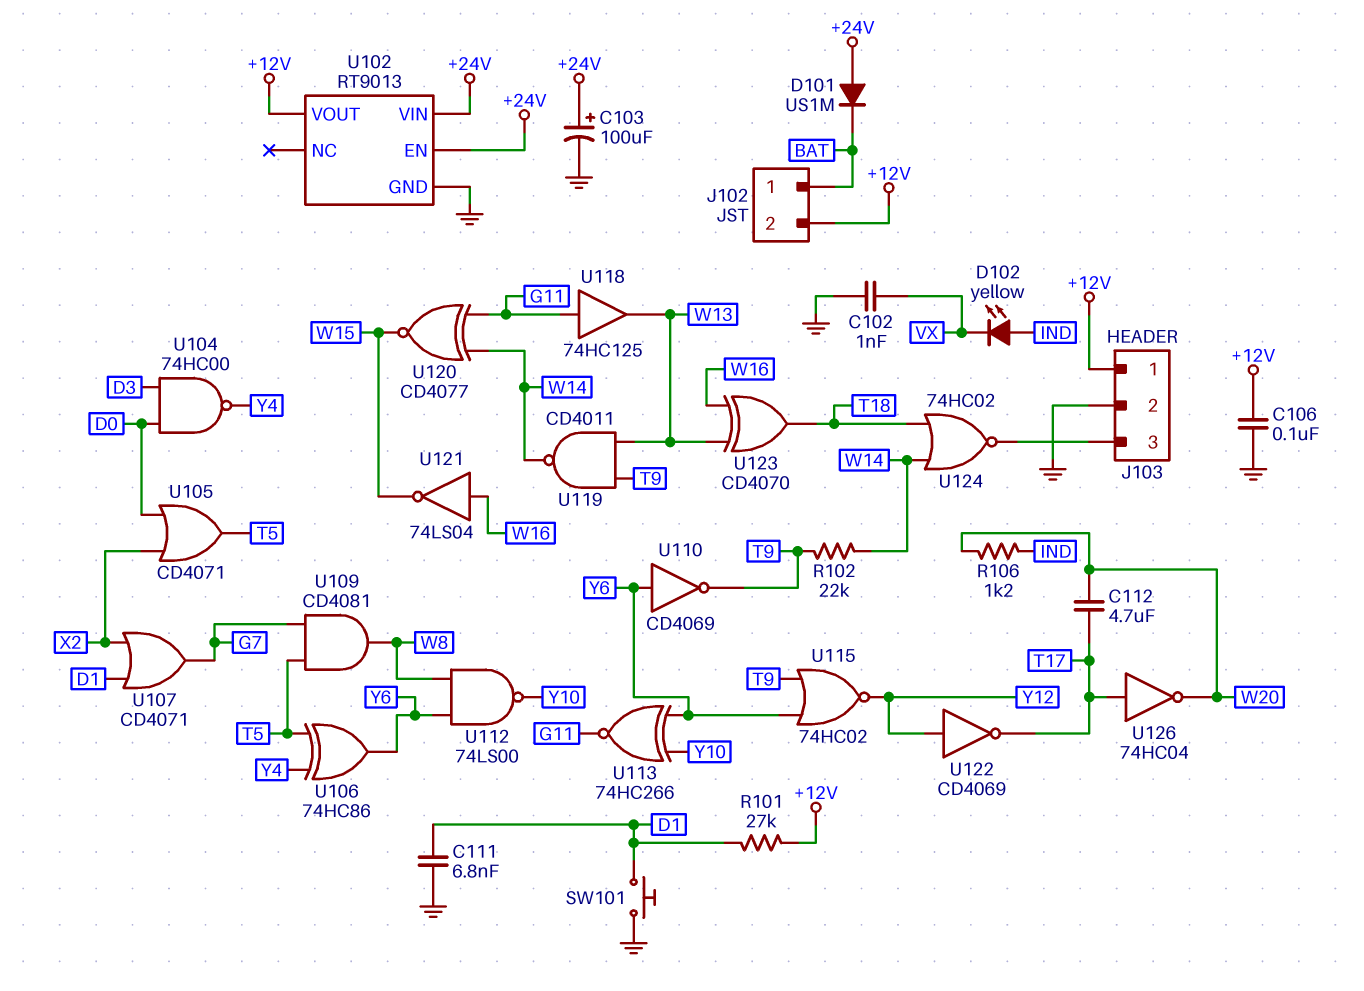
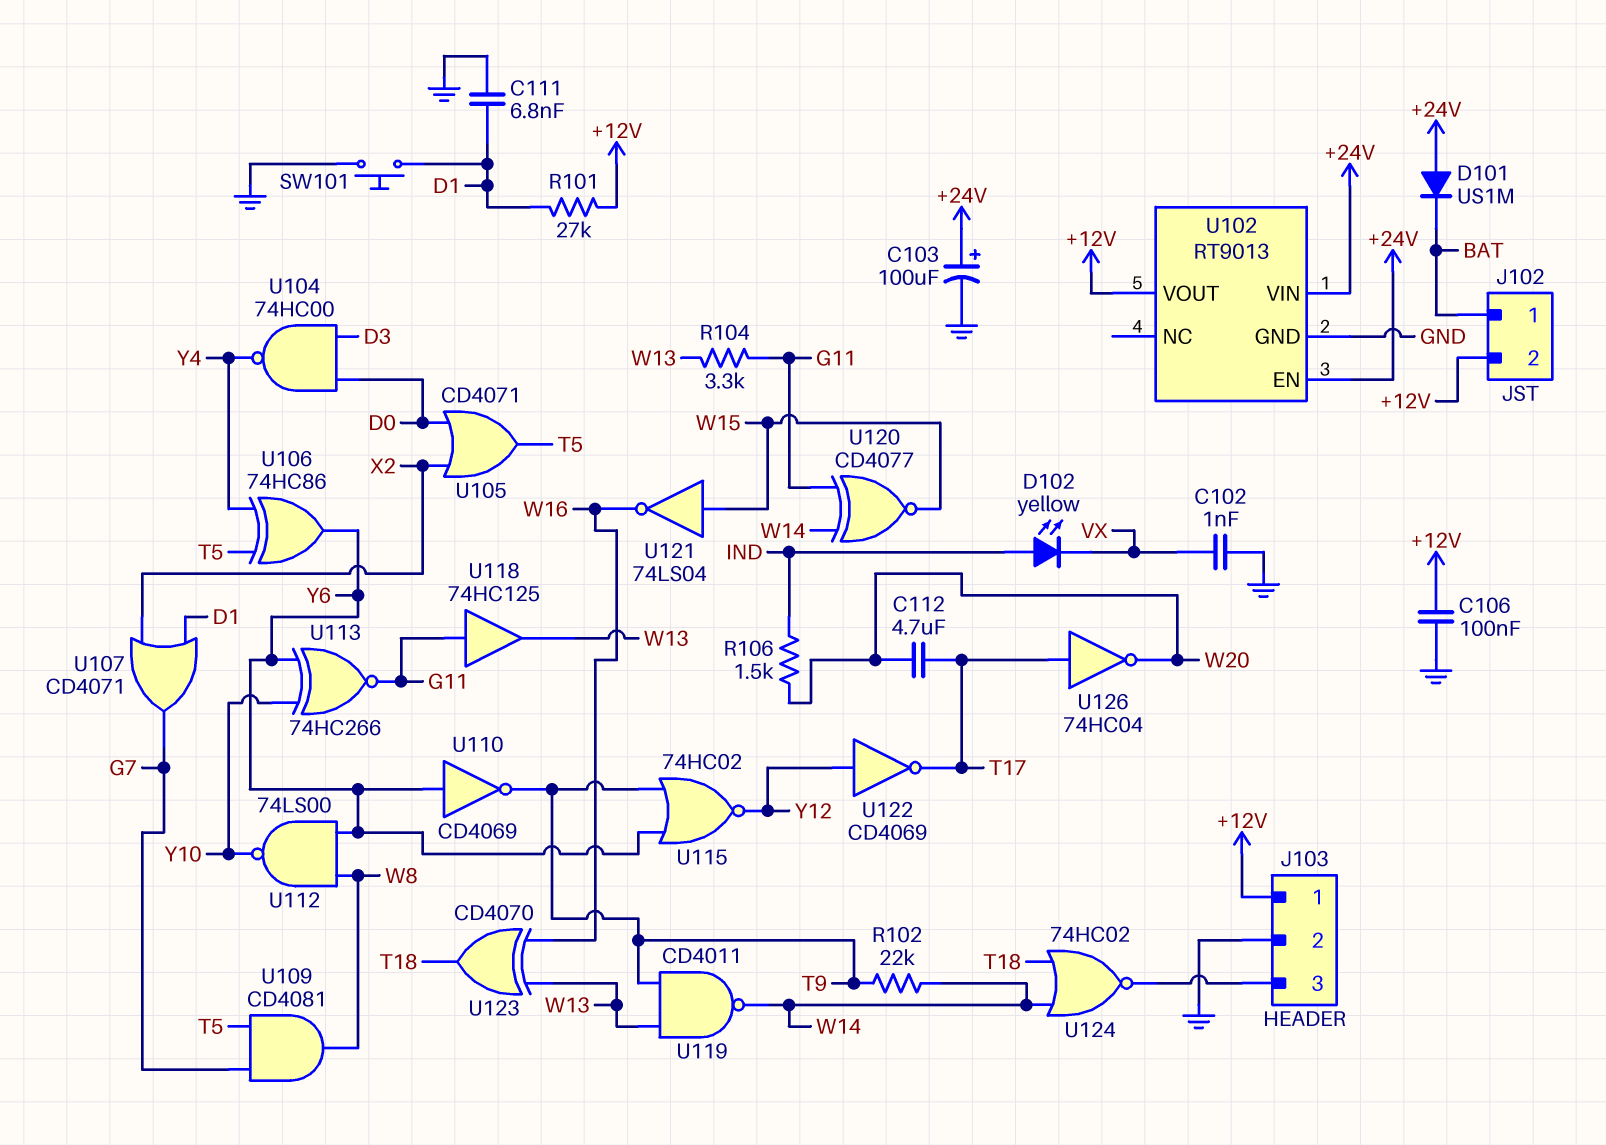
R104: none -> 3.3k (G11, W13)
R106: 1.2k (IND, W20) -> 1.5k (IND, W20)
U121: NOT 74LS04 (in W16, out W15) -> NOT 74LS04 (in W15, out W16)

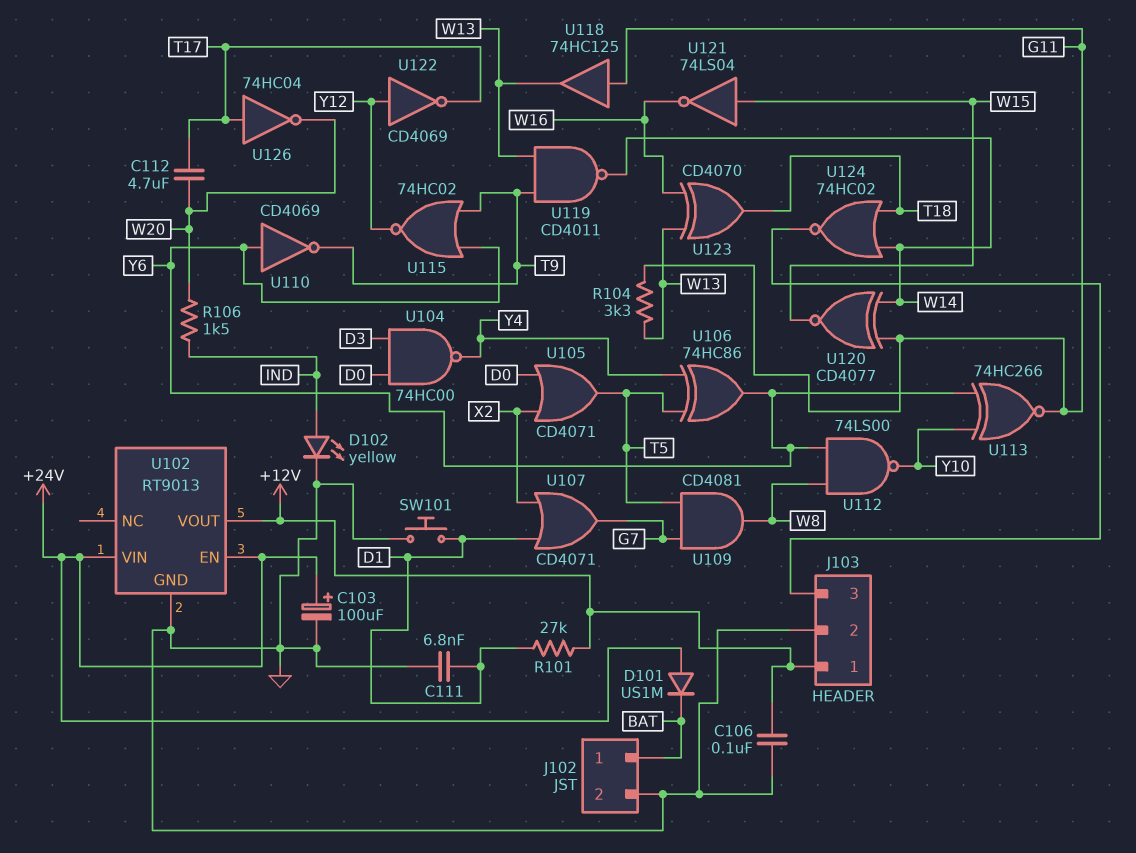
C102: 1nF (GND, VX) -> none
D102: LED yellow (A IND, K VX) -> LED yellow (A IND, K GND)
J102 pin 2: +12V -> GND
R102: 22k (T9, W14) -> none

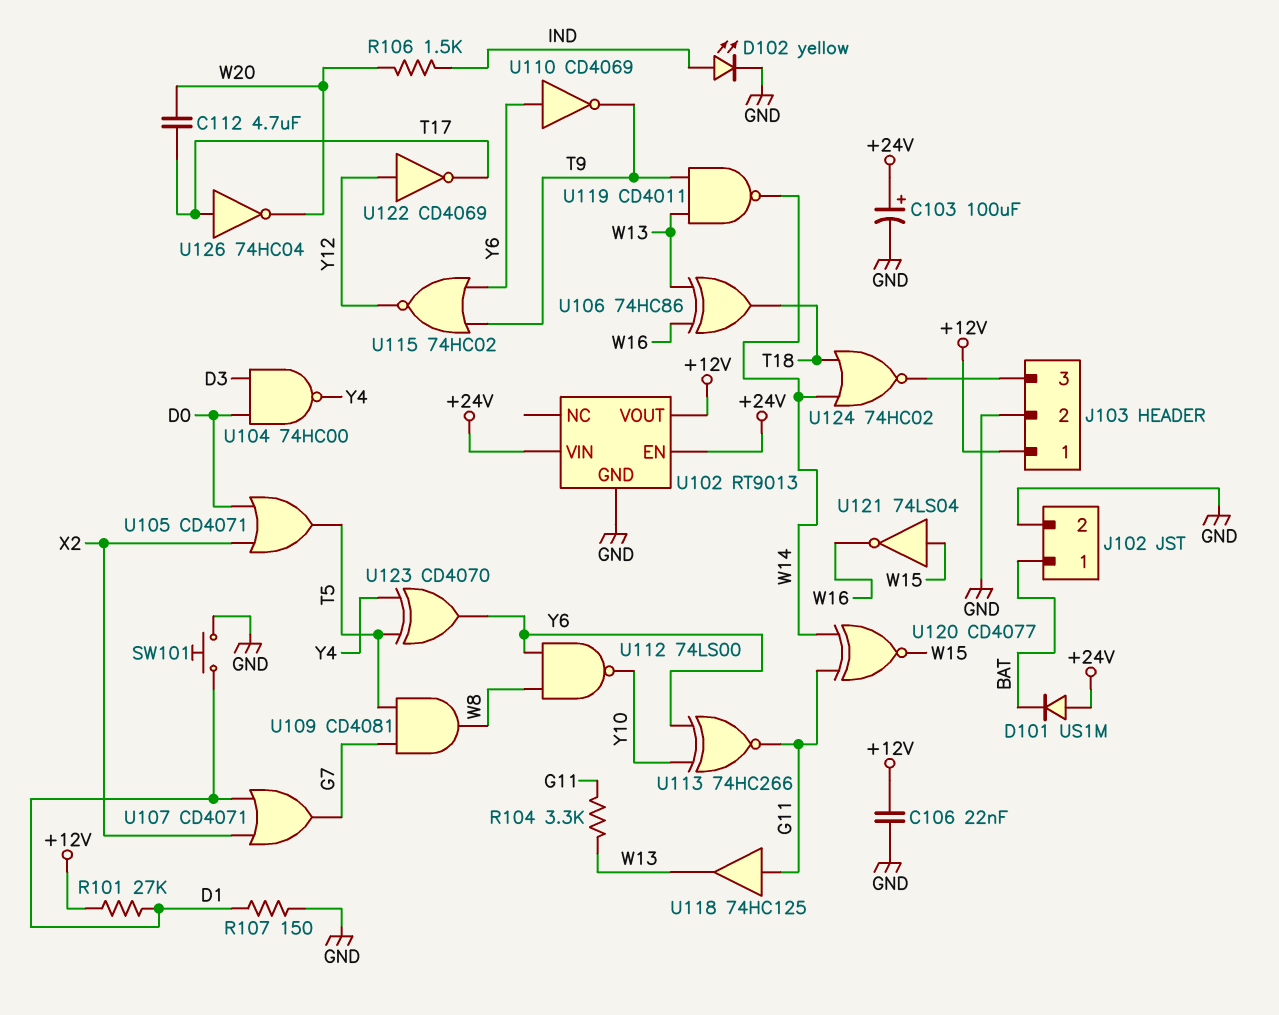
C106: 100nF (+12V, GND) -> 22nF (+12V, GND)
C111: 6.8nF (D1, GND) -> none
R107: none -> 150 (D1, GND)
U106: XOR 74HC86 (in T5, in Y4, out Y6) -> XOR 74HC86 (in W13, in W16, out T18)
U123: XOR CD4070 (in W13, in W16, out T18) -> XOR CD4070 (in T5, in Y4, out Y6)

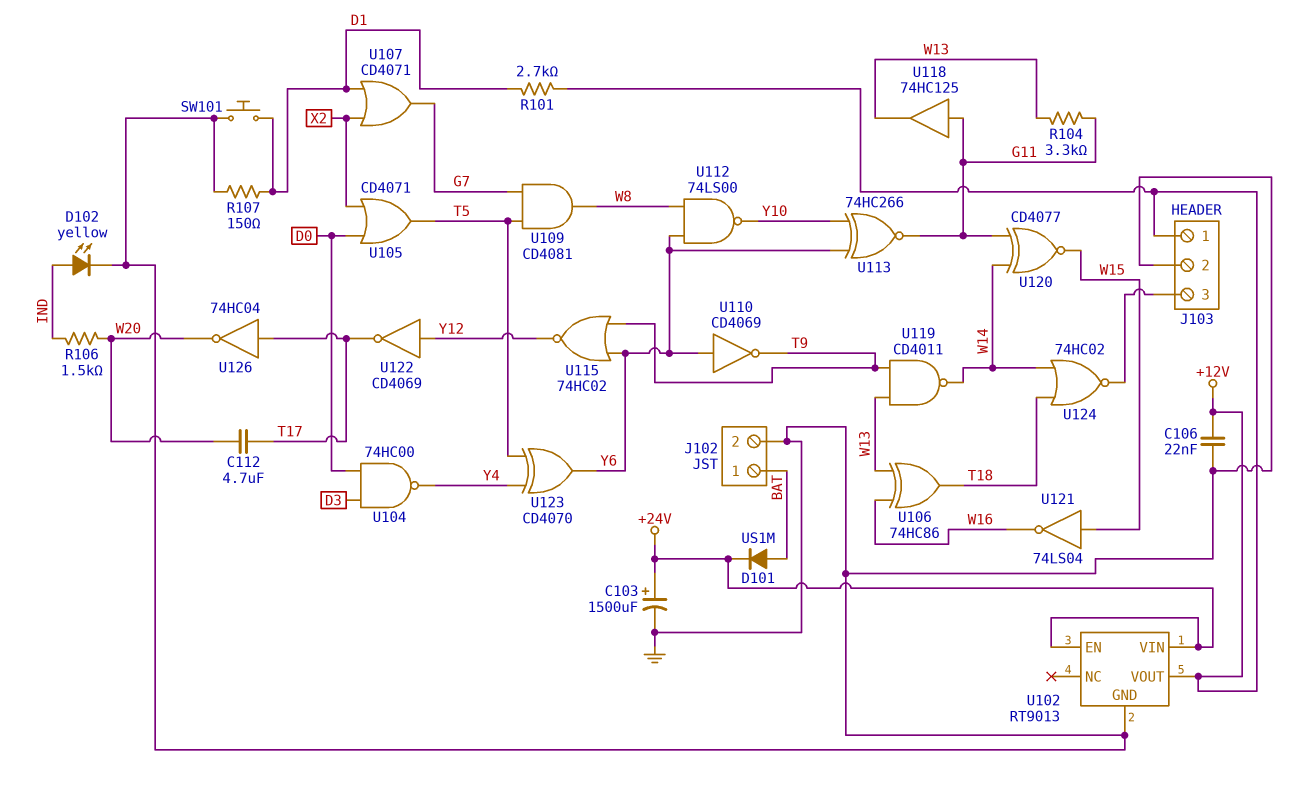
C103: 100uF (plus +24V, minus GND) -> 1500uF (plus +24V, minus GND)
D101: diode US1M (A +24V, K BAT) -> diode US1M (A BAT, K +24V)
R101: 27k (+12V, D1) -> 2.7k (+12V, D1)

